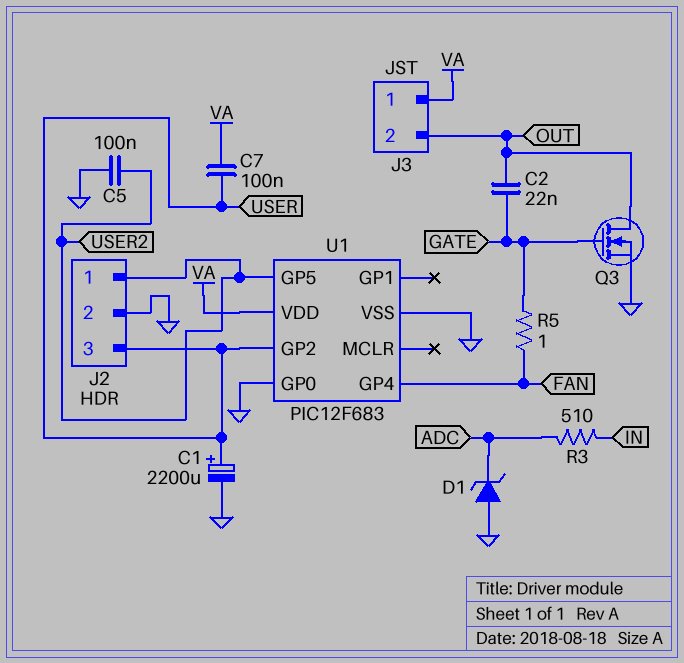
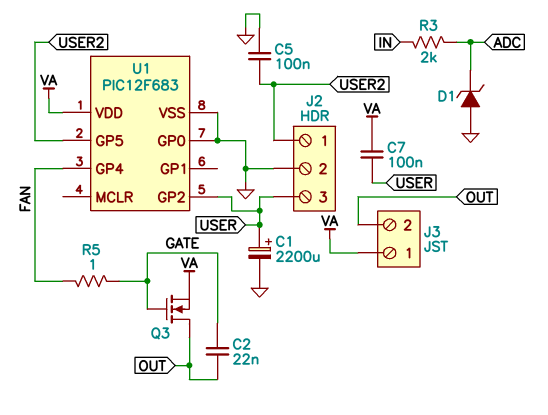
Q3: NMOS (G GATE, D OUT, S GND) -> NMOS (G GATE, D OUT, S VA)
R3: 510 (ADC, IN) -> 2k (ADC, IN)

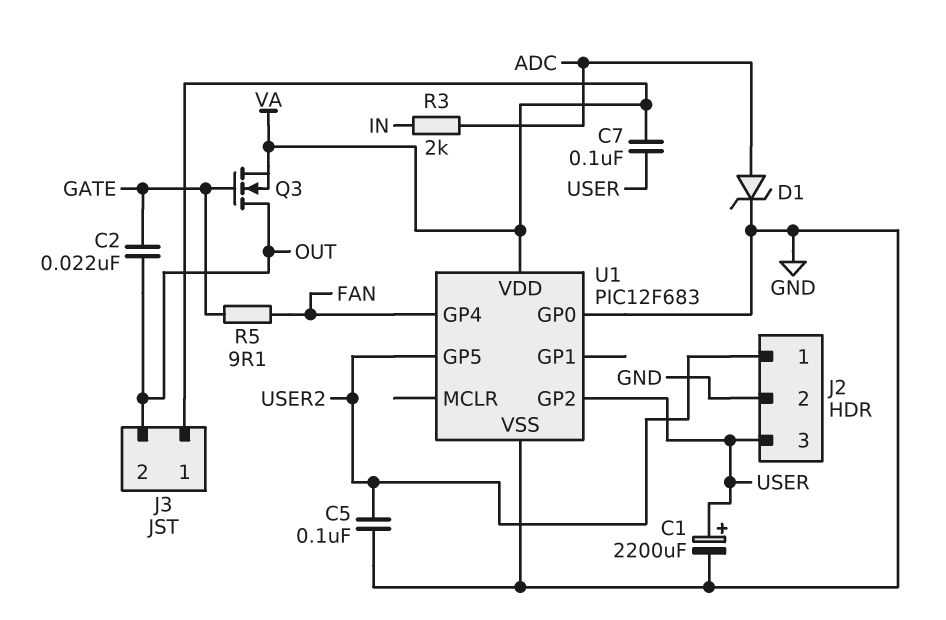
D1: zener (A GND, K ADC) -> zener (A ADC, K GND)
R5: 1 (FAN, GATE) -> 9.1 (FAN, GATE)

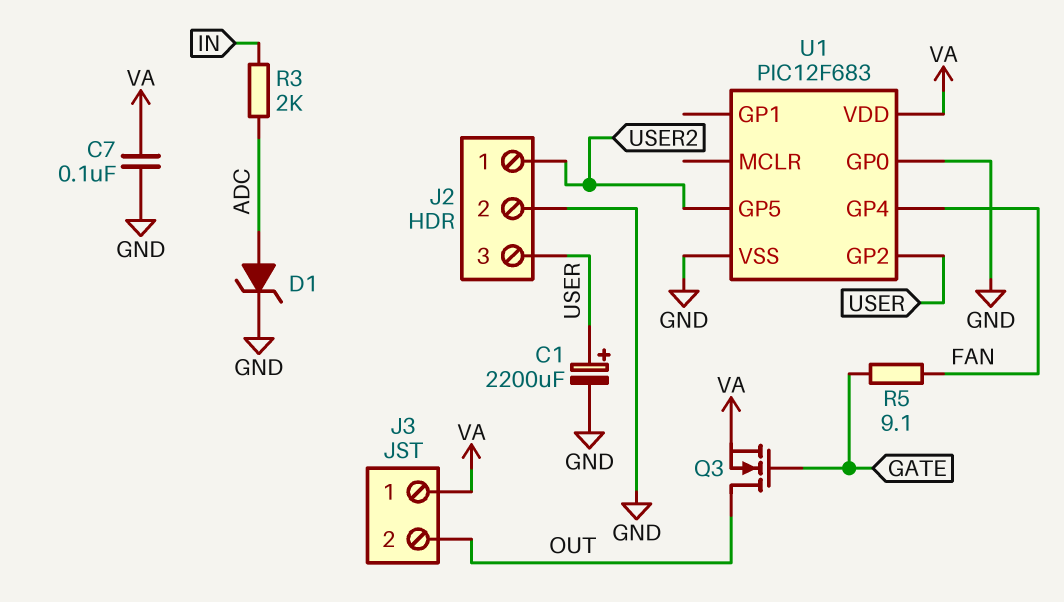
C2: 22nF (GATE, OUT) -> none
C5: 100nF (GND, USER2) -> none
C7: 100nF (USER, VA) -> 100nF (GND, VA)

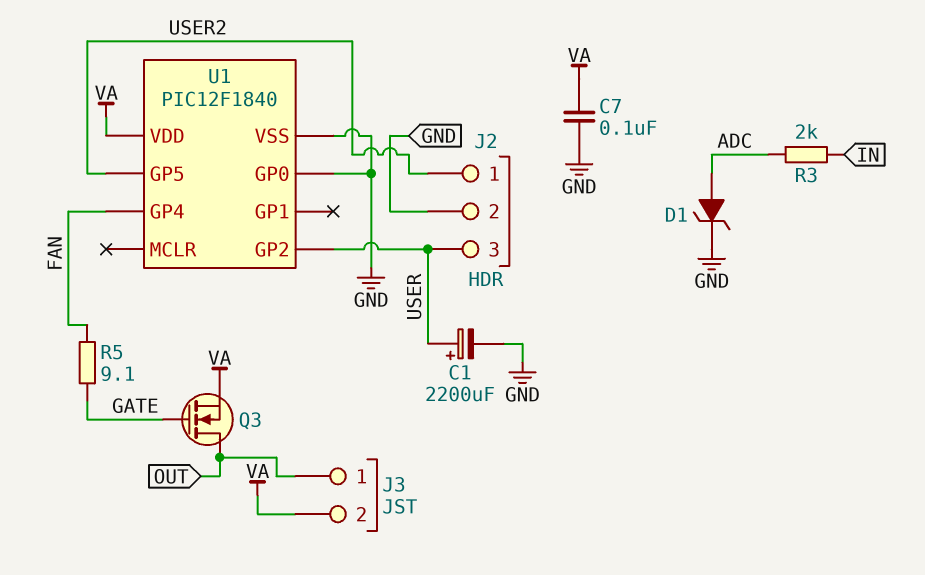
J3 pin 1: VA -> OUT
J3 pin 2: OUT -> VA
U1: PIC12F683 -> PIC12F1840

